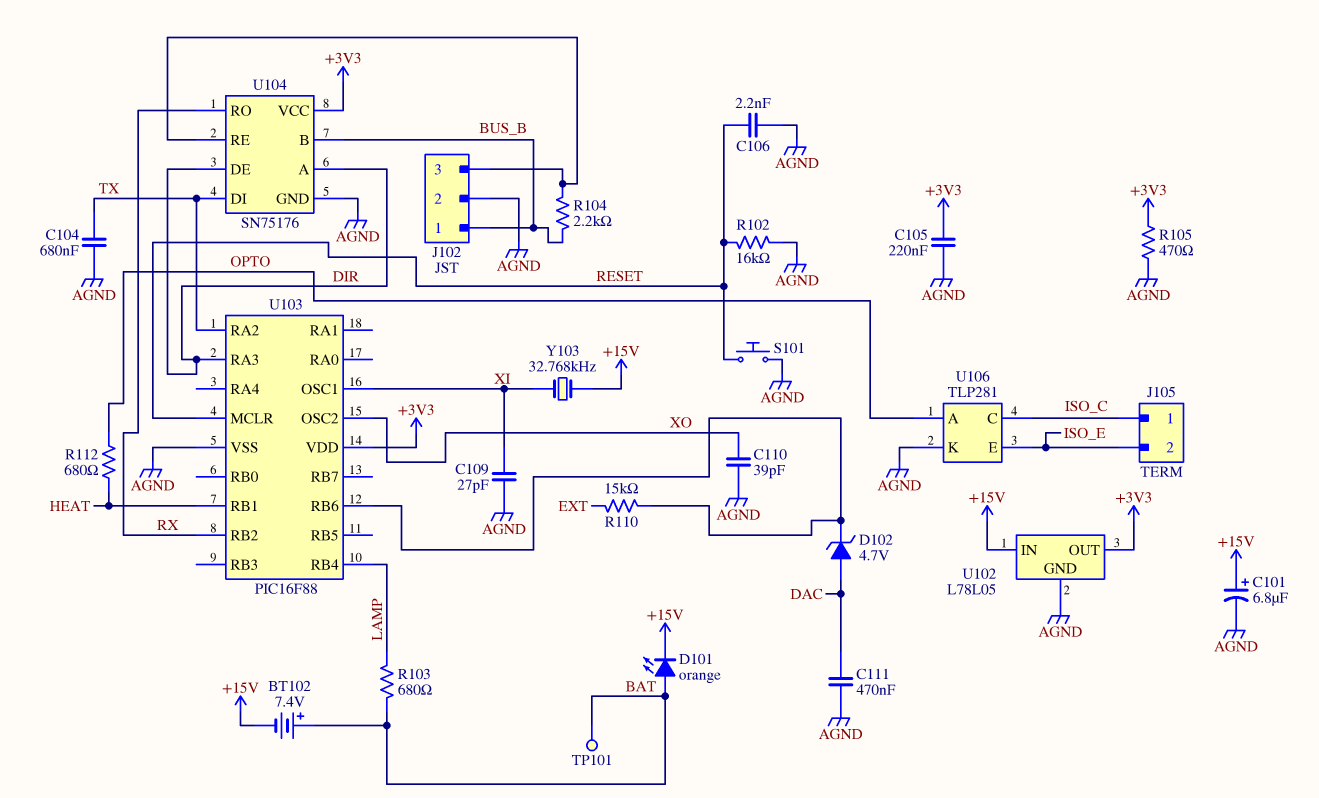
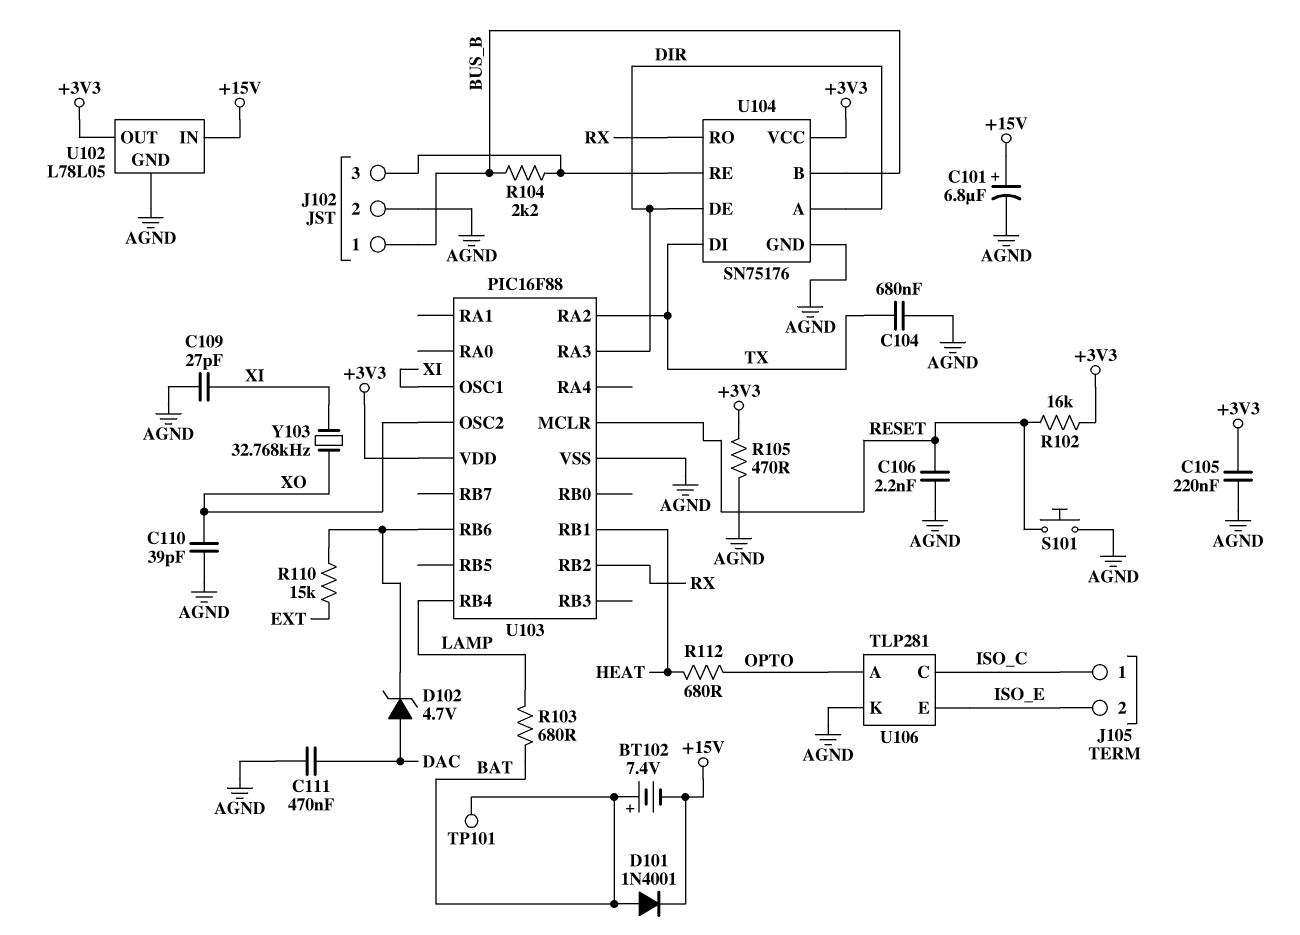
D101: LED orange (A BAT, K +15V) -> diode 1N4001 (A BAT, K +15V)
R102: 16k (AGND, RESET) -> 16k (+3V3, RESET)
Y103: 32.768kHz (+15V, XI) -> 32.768kHz (XI, XO)

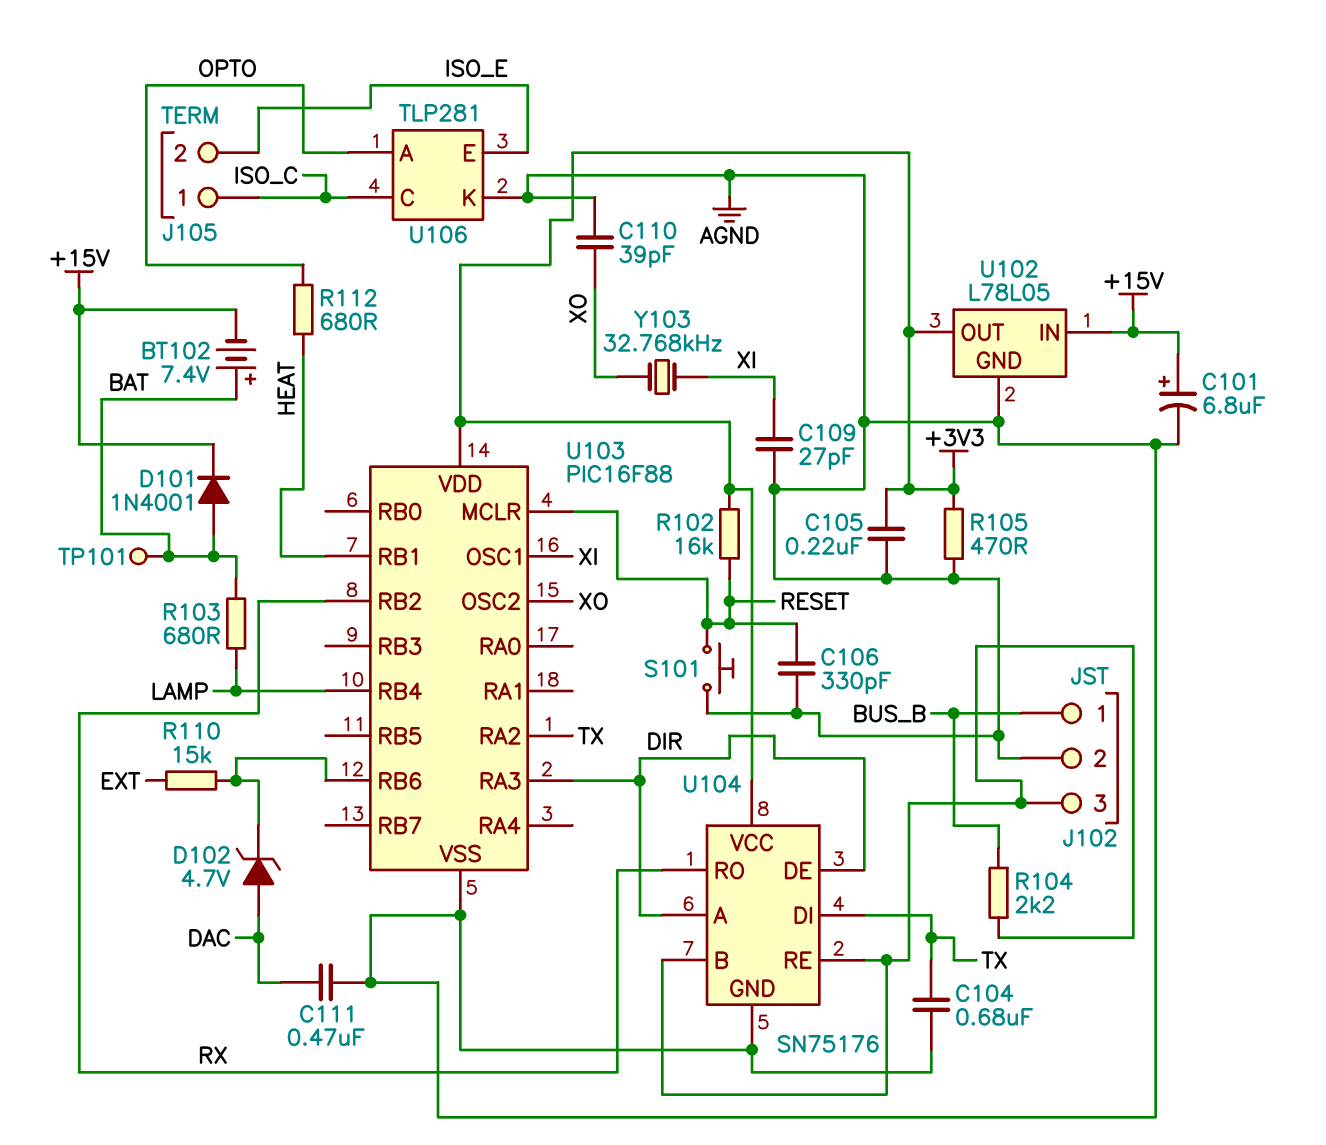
C106: 2.2nF (AGND, RESET) -> 330pF (AGND, RESET)
U104 pin B: BUS_B -> J102/3

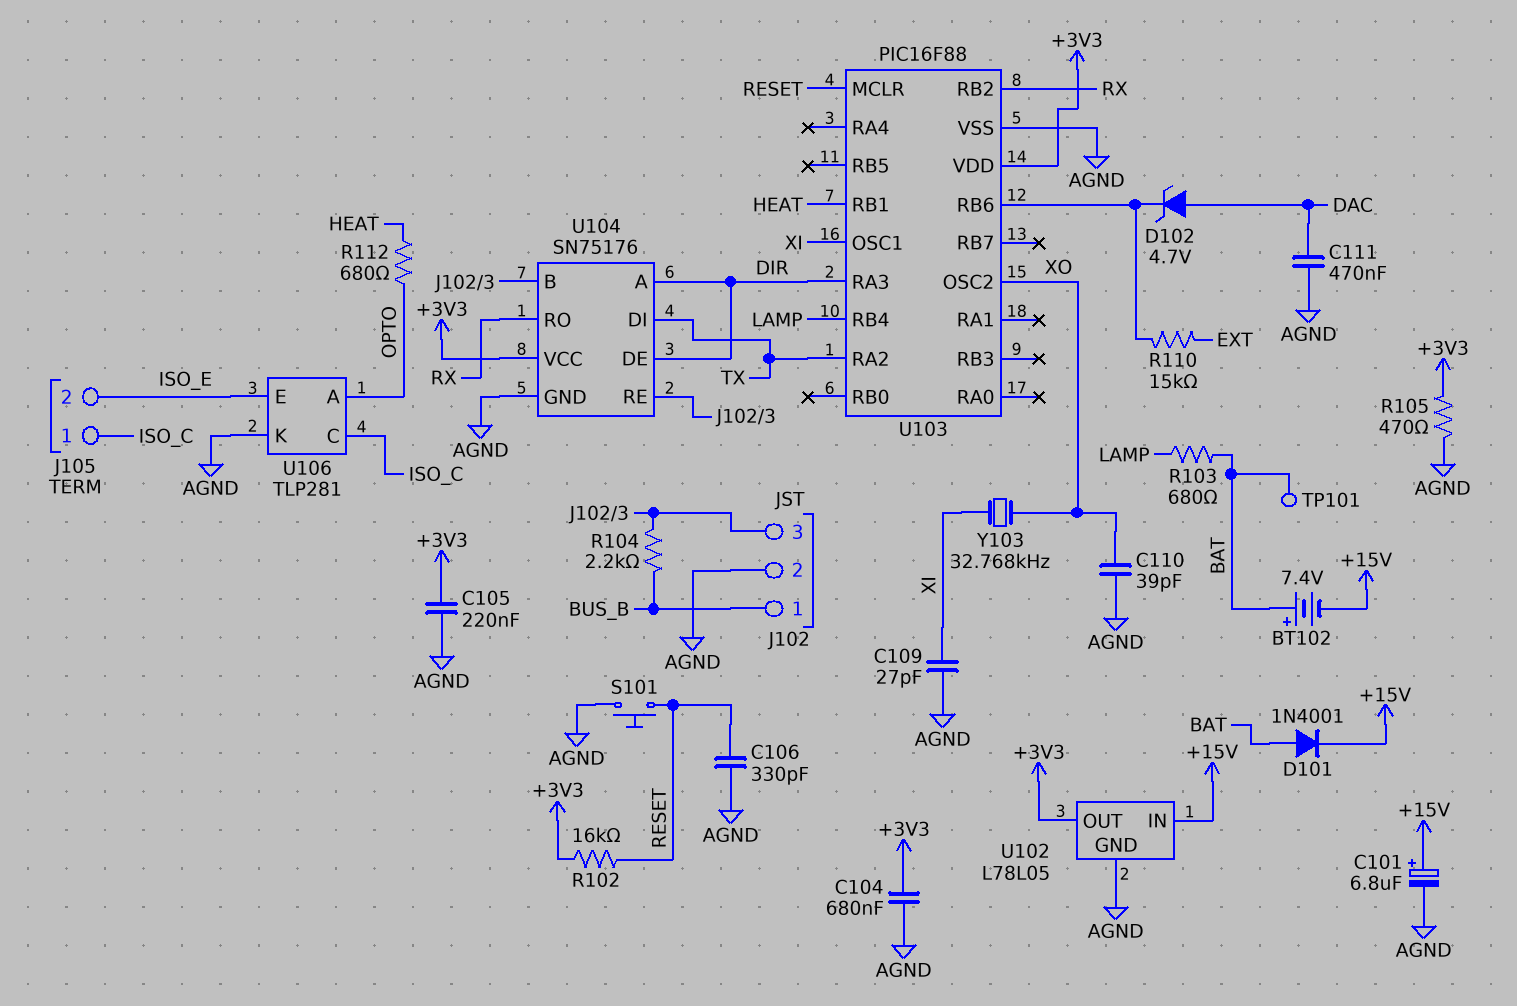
C104: 680nF (AGND, TX) -> 680nF (+3V3, AGND)

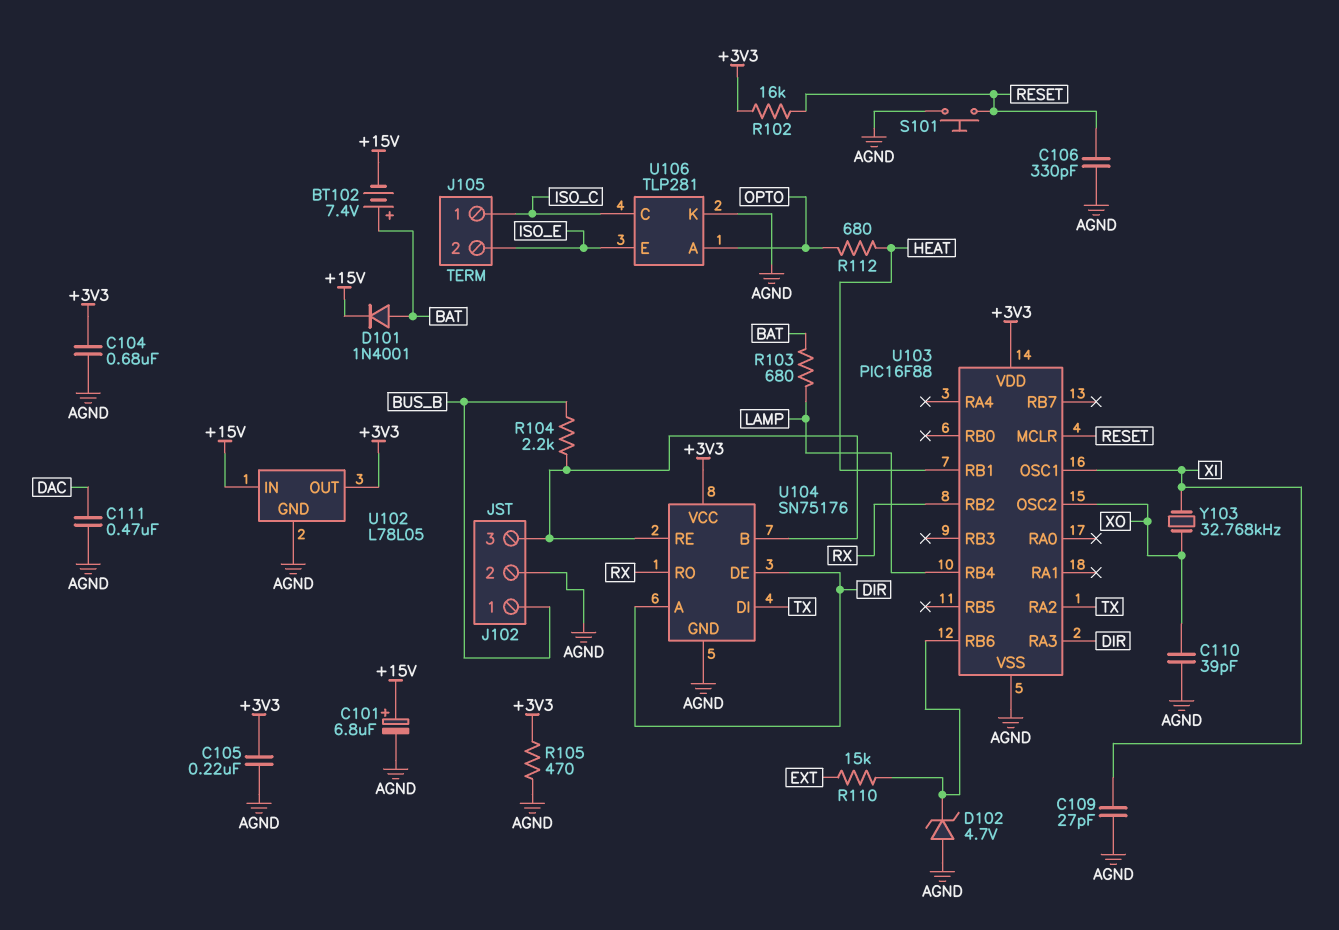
D102: zener 4.7V (A DAC, K U103/RB6) -> zener 4.7V (A AGND, K U103/RB6)
TP101: test point (BAT) -> none

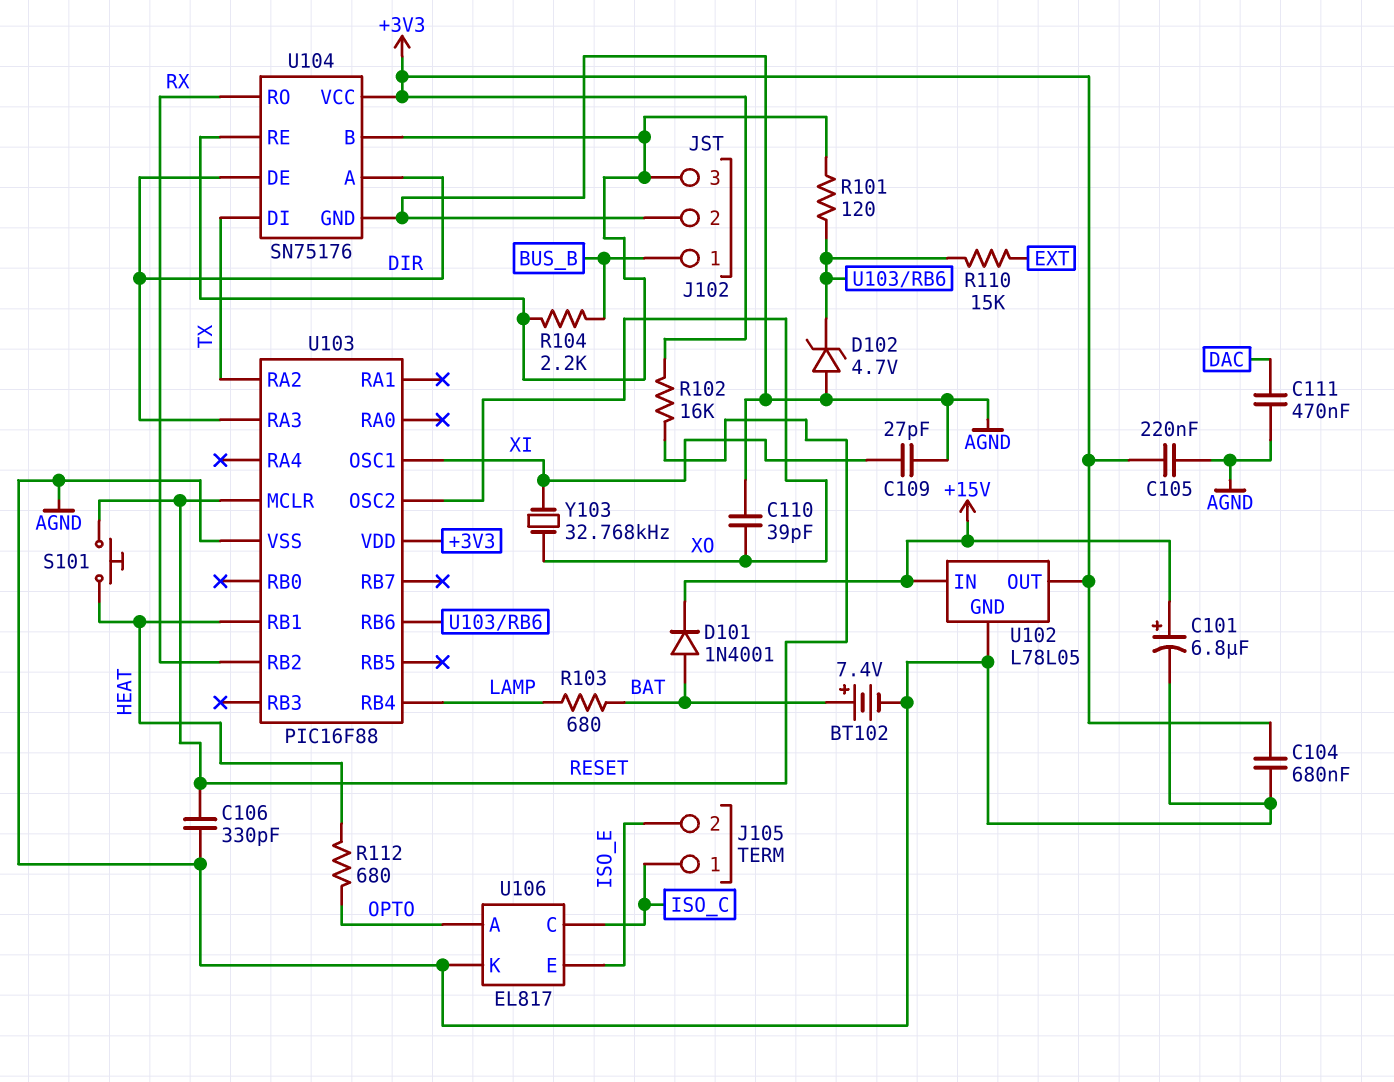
BT102: 7.4V (plus BAT, minus +15V) -> 7.4V (plus BAT, minus AGND)
R101: none -> 120 (J102/3, U103/RB6)
R105: 470 (+3V3, AGND) -> none
S101: button (AGND, RESET) -> button (HEAT, RESET)
U106: TLP281 -> EL817

